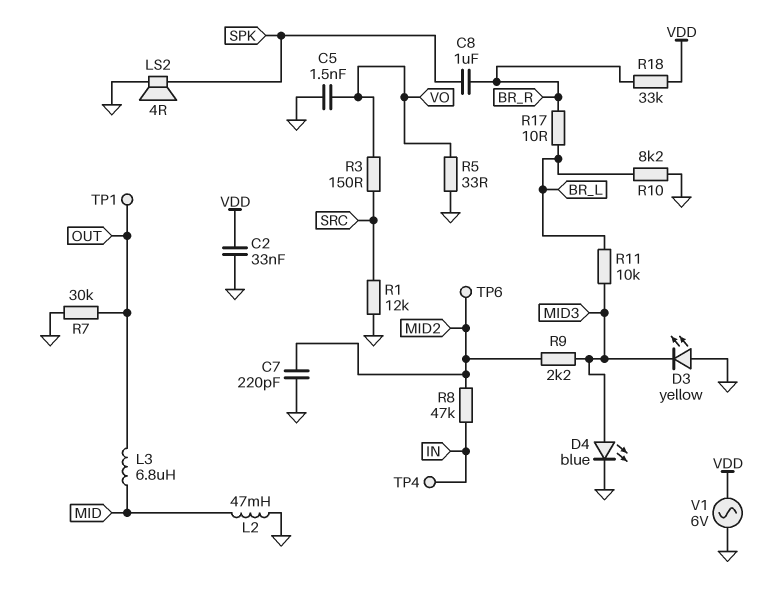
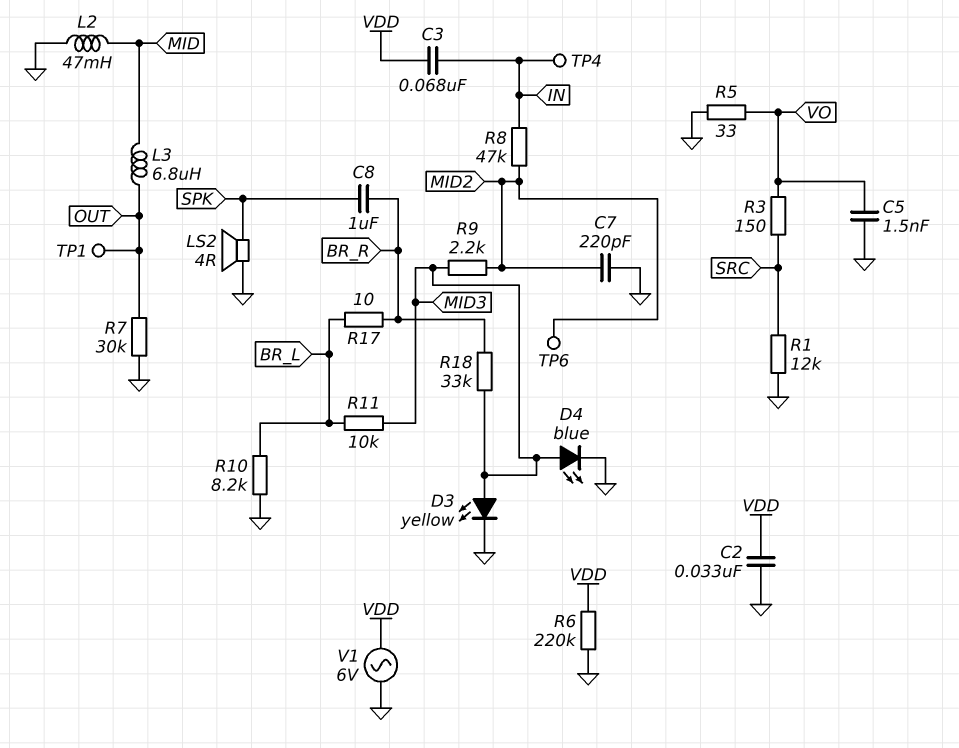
C3: none -> 68nF (IN, VDD)
D3: LED yellow (A GND, K MID3) -> LED yellow (A MID3, K GND)
R6: none -> 220k (GND, VDD)
R18: 33k (BR_R, VDD) -> 33k (BR_R, MID3)

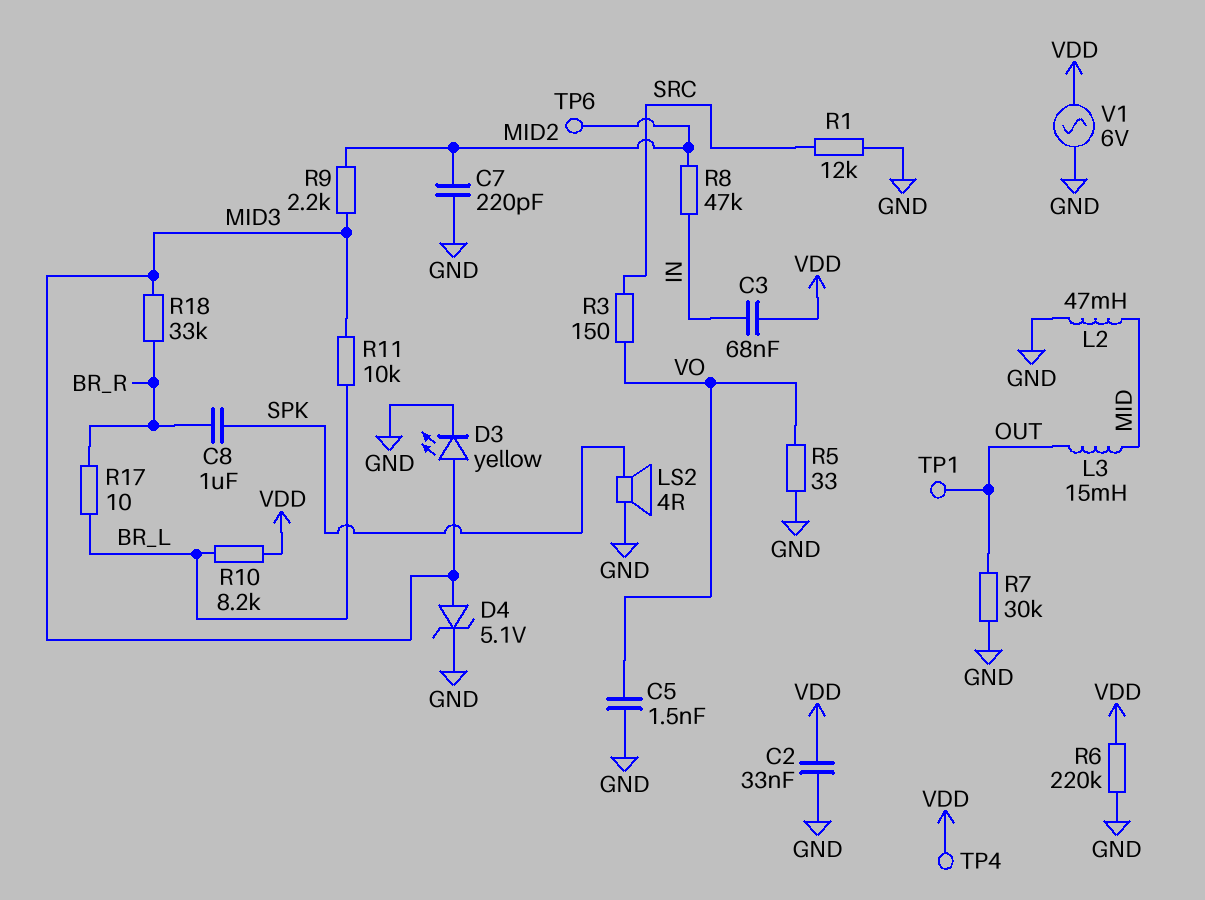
D4: LED blue (A MID3, K GND) -> zener 5.1V (A MID3, K GND)
L3: 6.8uH (MID, OUT) -> 15mH (MID, OUT)
R10: 8.2k (BR_L, GND) -> 8.2k (BR_L, VDD)
TP4: test point (IN) -> test point (VDD)

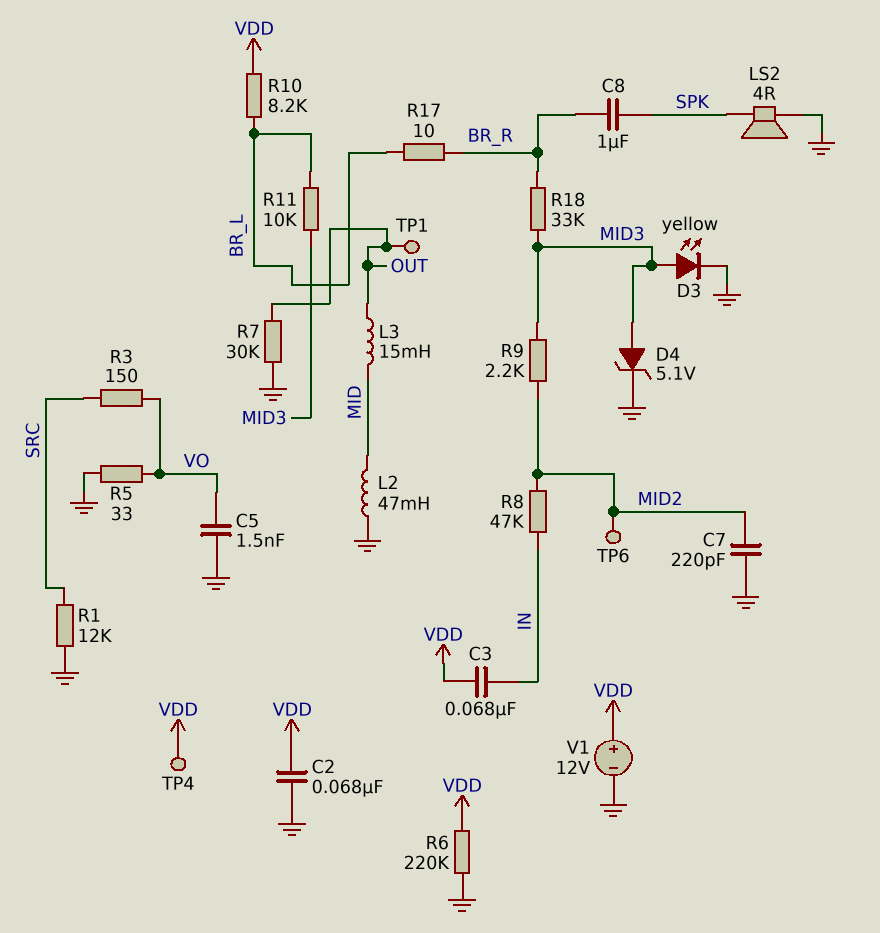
C2: 33nF (GND, VDD) -> 68nF (GND, VDD)
V1: AC 6V (GND, VDD) -> 12V (plus VDD, minus GND)

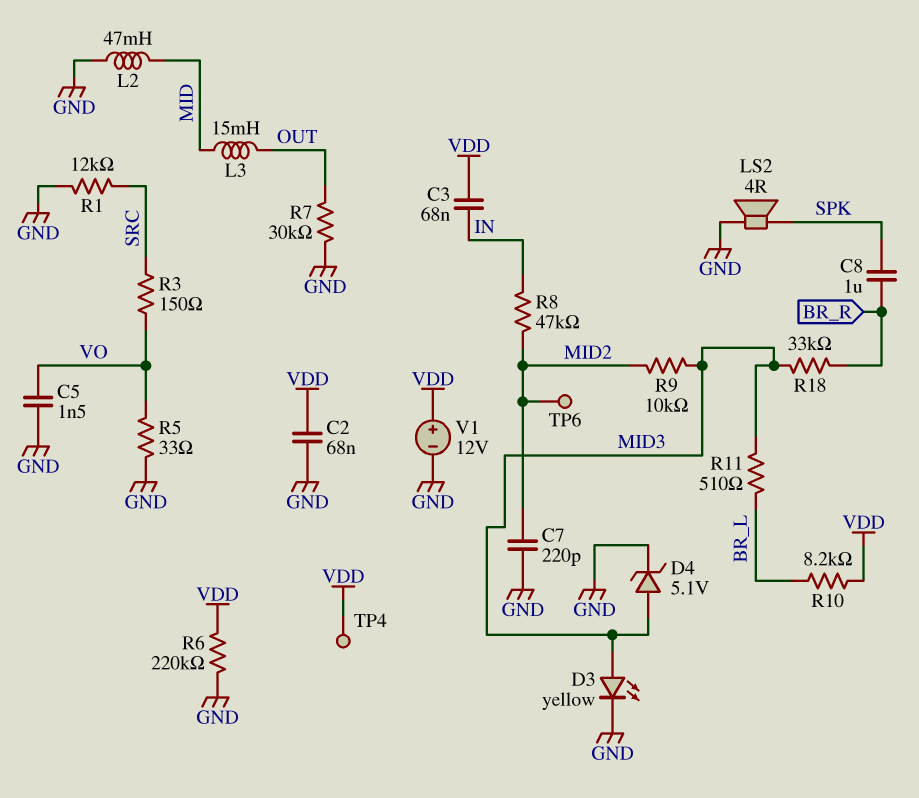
R9: 2.2k (MID2, MID3) -> 10k (MID2, MID3)
R11: 10k (BR_L, MID3) -> 510 (BR_L, MID3)
R17: 10 (BR_L, BR_R) -> none
TP1: test point (OUT) -> none

